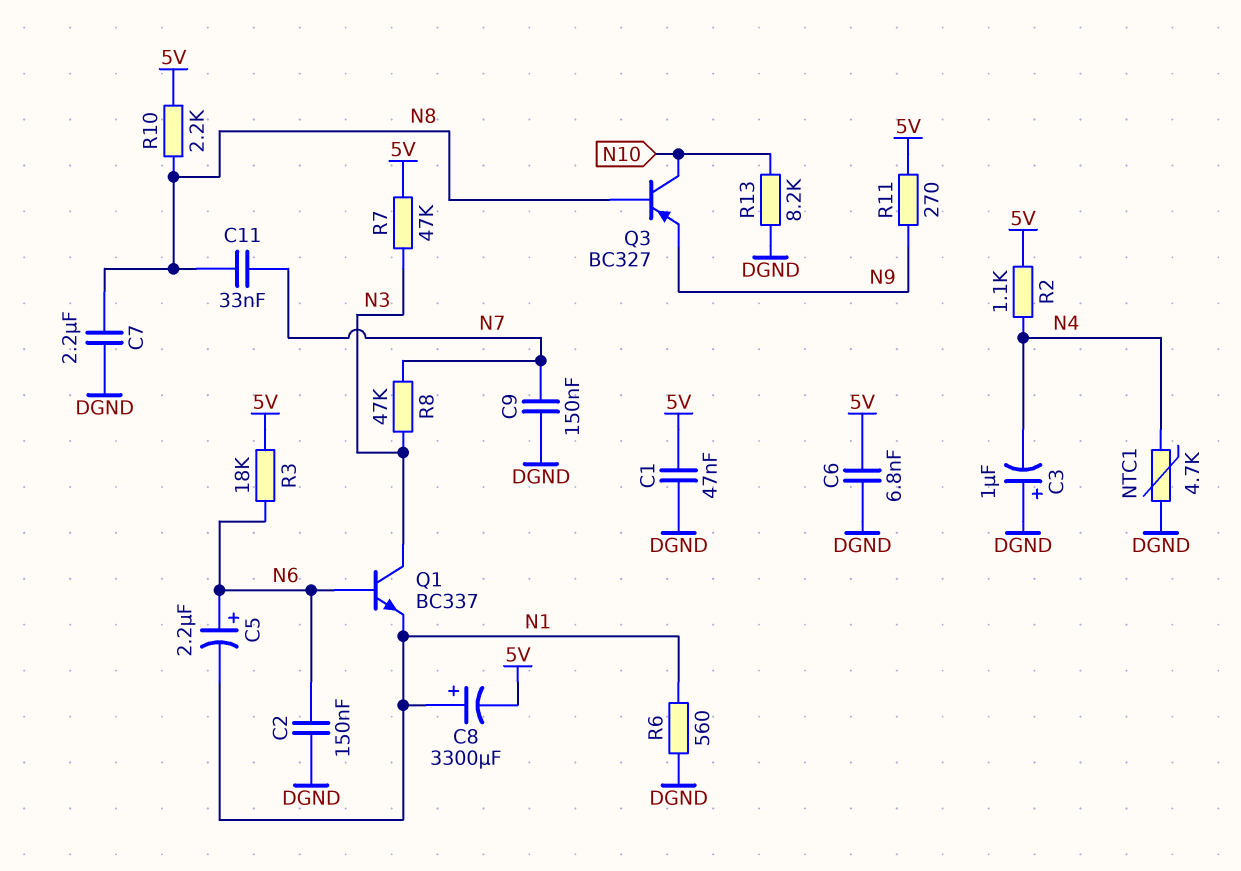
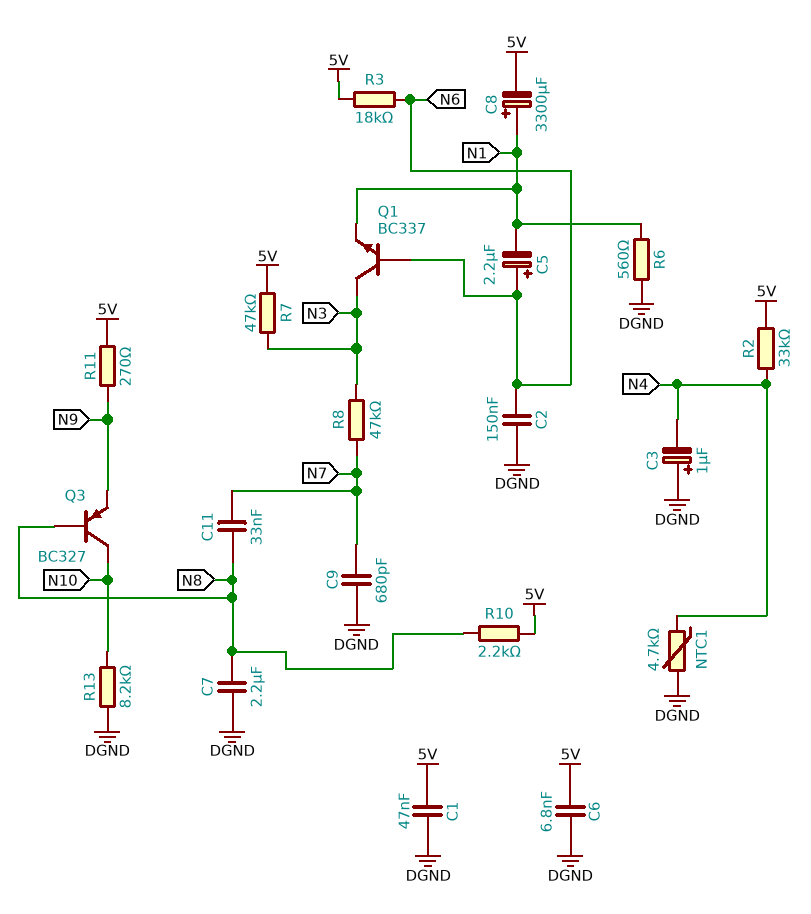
C9: 150nF (DGND, N7) -> 680pF (DGND, N7)
R2: 1.1k (5V, N4) -> 33k (5V, N4)

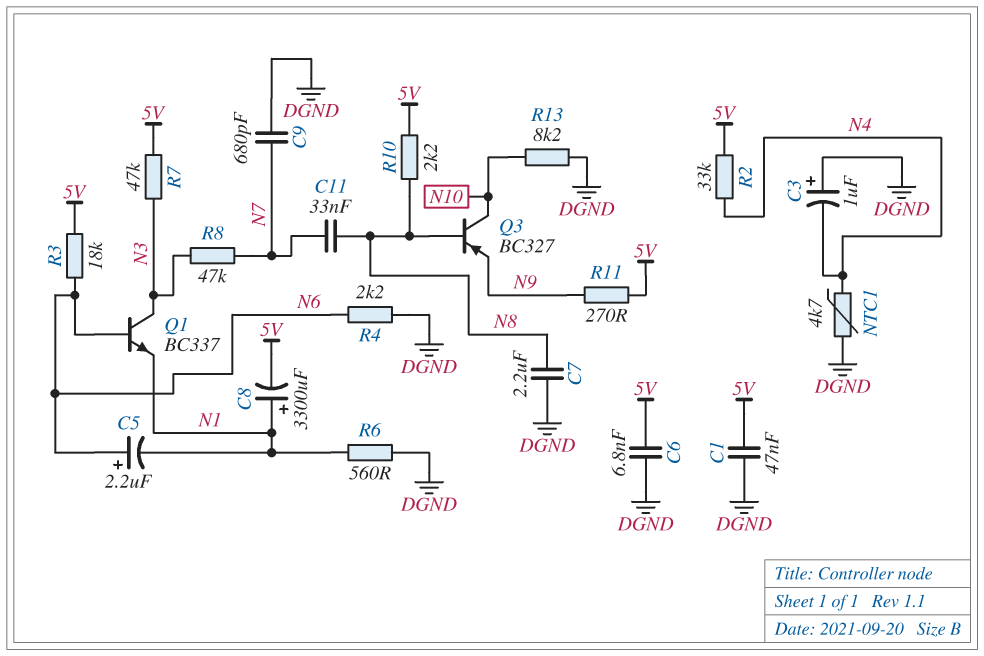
C2: 150nF (DGND, N6) -> none
R4: none -> 2.2k (DGND, N6)

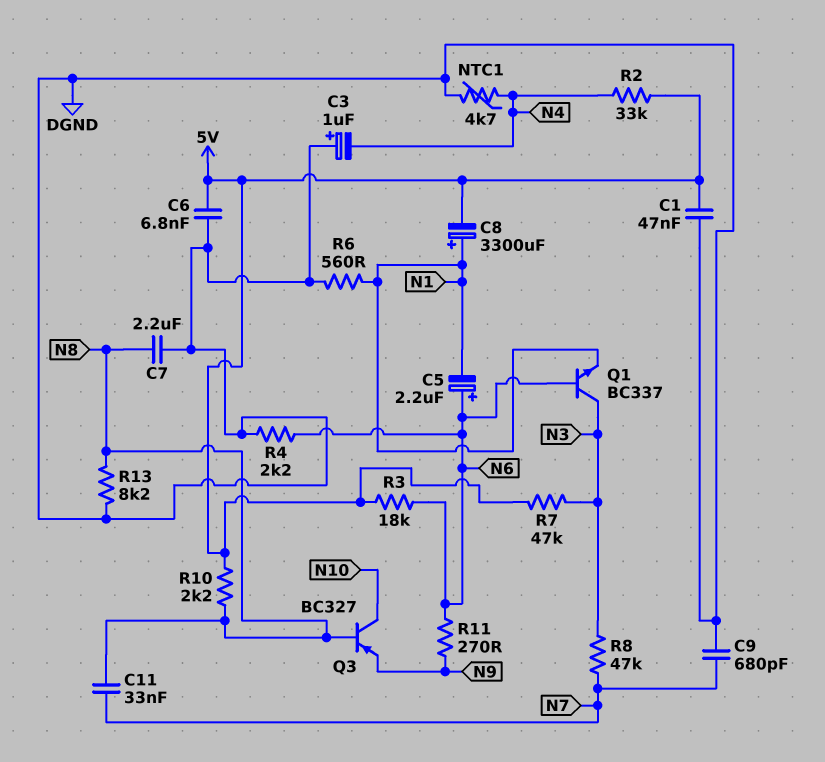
R11: 270 (5V, N9) -> 270 (N6, N9)
R13: 8.2k (DGND, N10) -> 8.2k (DGND, N8)

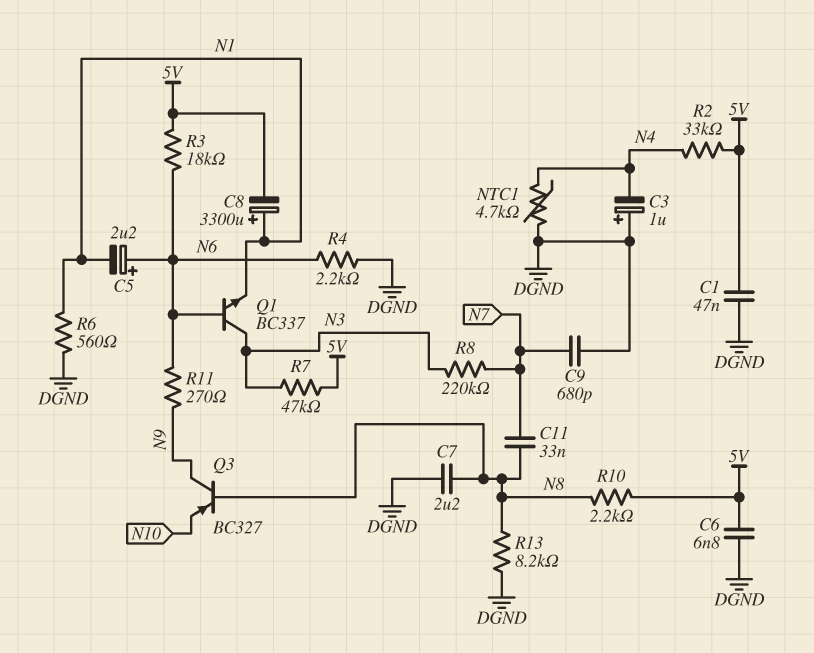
Q3: PNP BC327 (B N8, C N10, E N9) -> PNP BC327 (B N8, C N9, E N10)
R8: 47k (N3, N7) -> 220k (N3, N7)

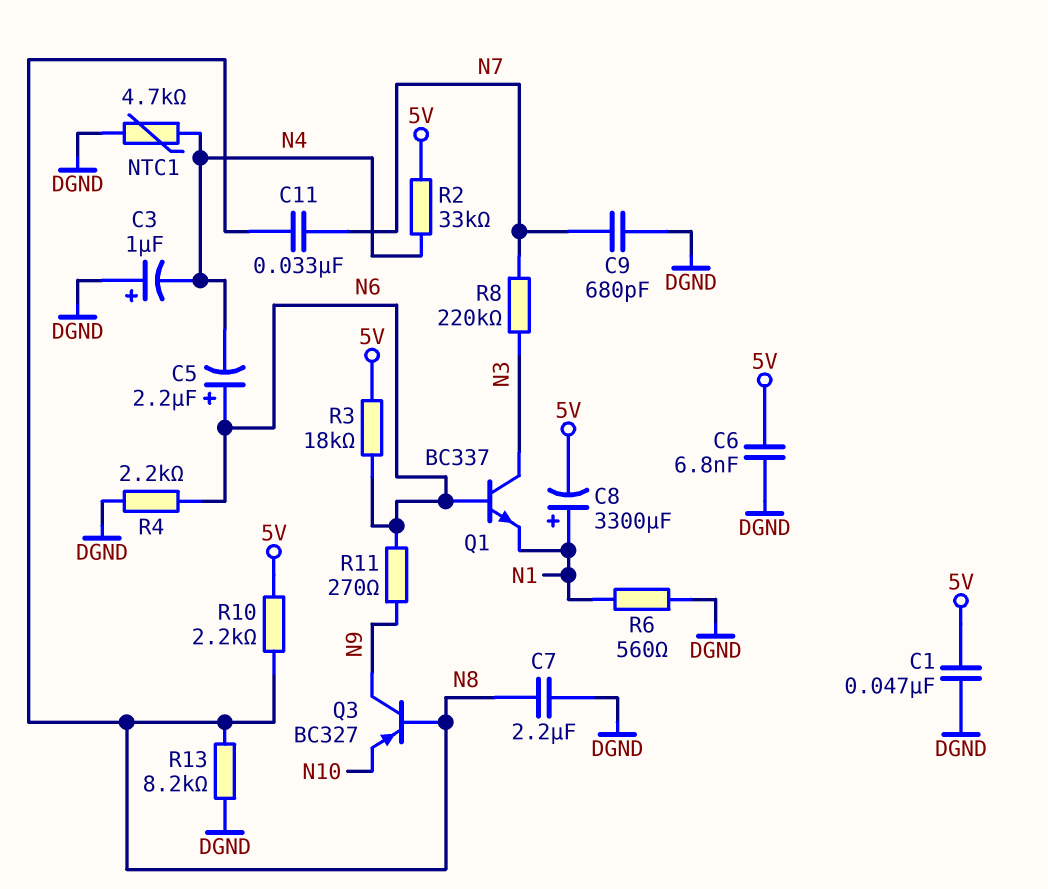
C5: 2.2uF (plus N6, minus N1) -> 2.2uF (plus N6, minus N4)
R7: 47k (5V, N3) -> none

